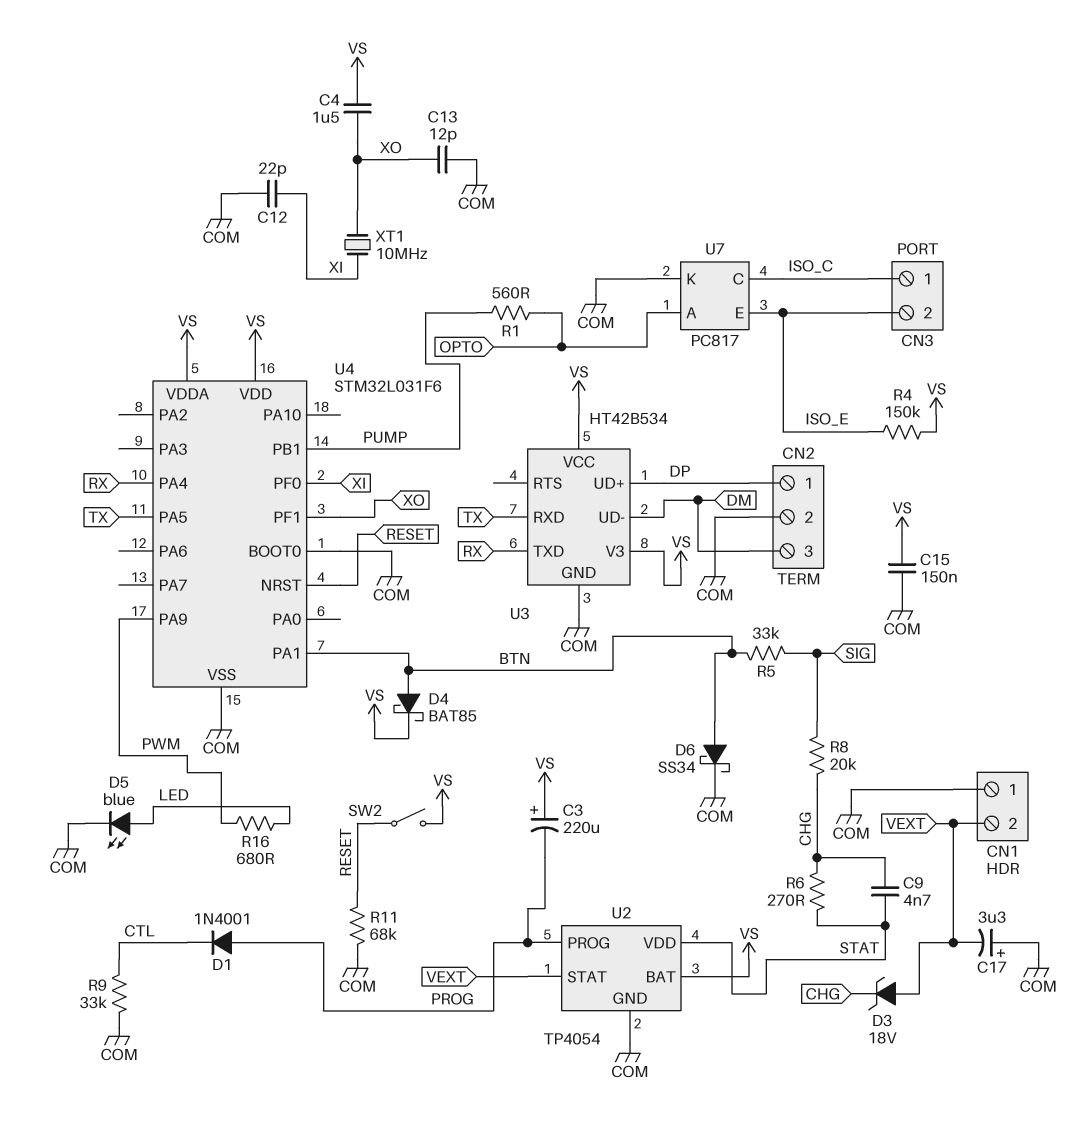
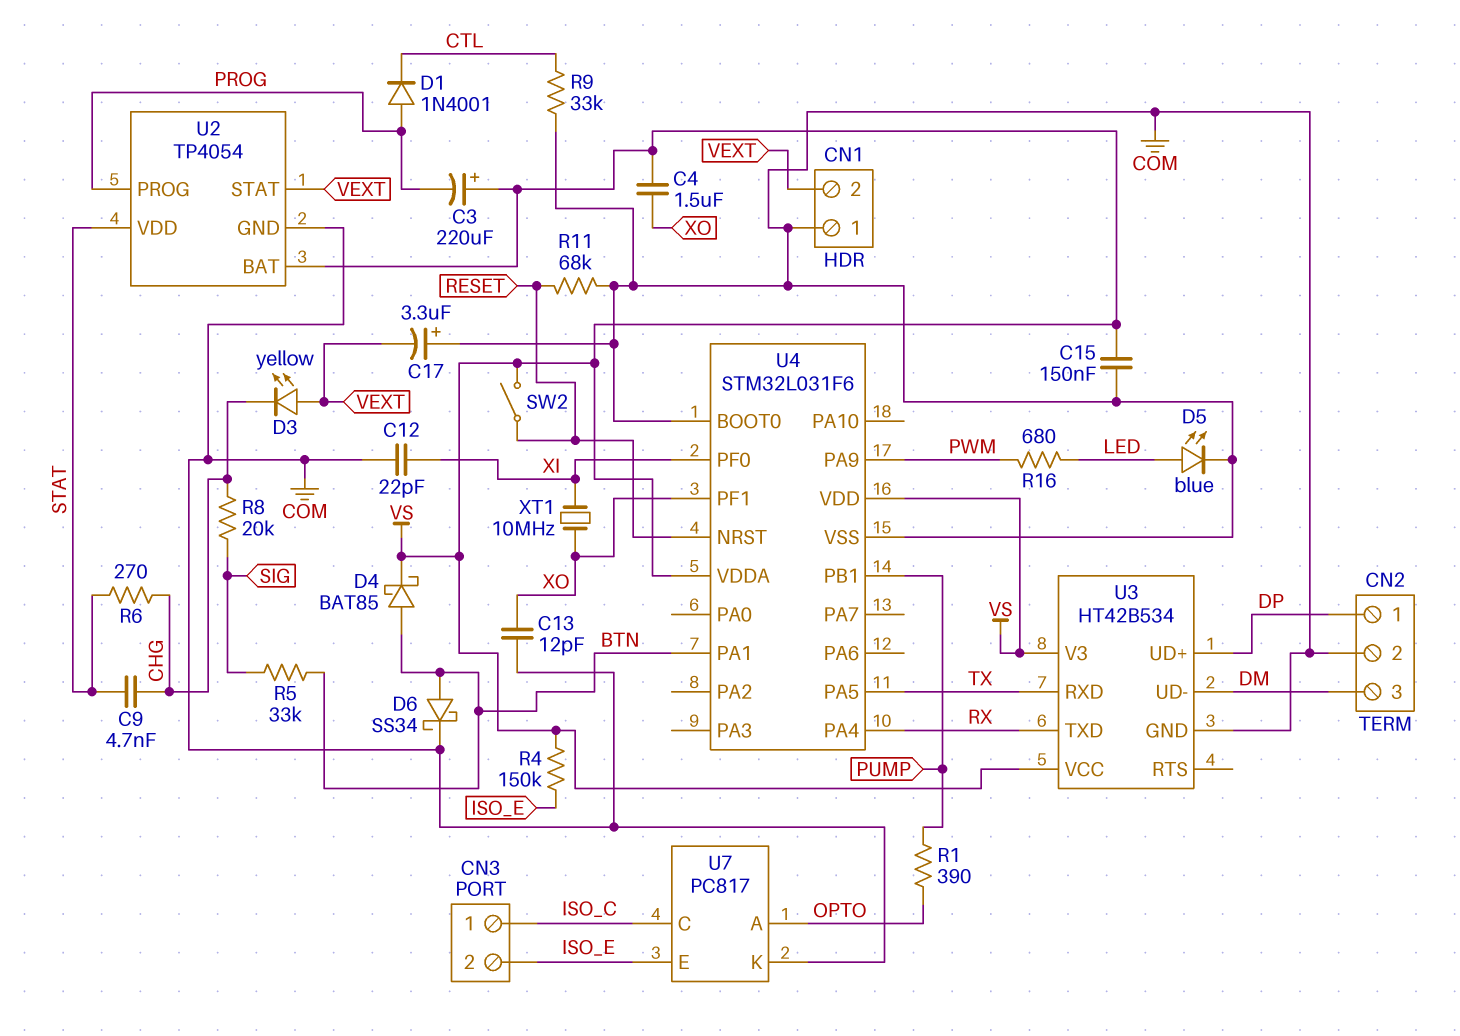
D3: zener 18V (A VEXT, K CHG) -> LED yellow (A VEXT, K CHG)
R1: 560 (OPTO, PUMP) -> 390 (OPTO, PUMP)

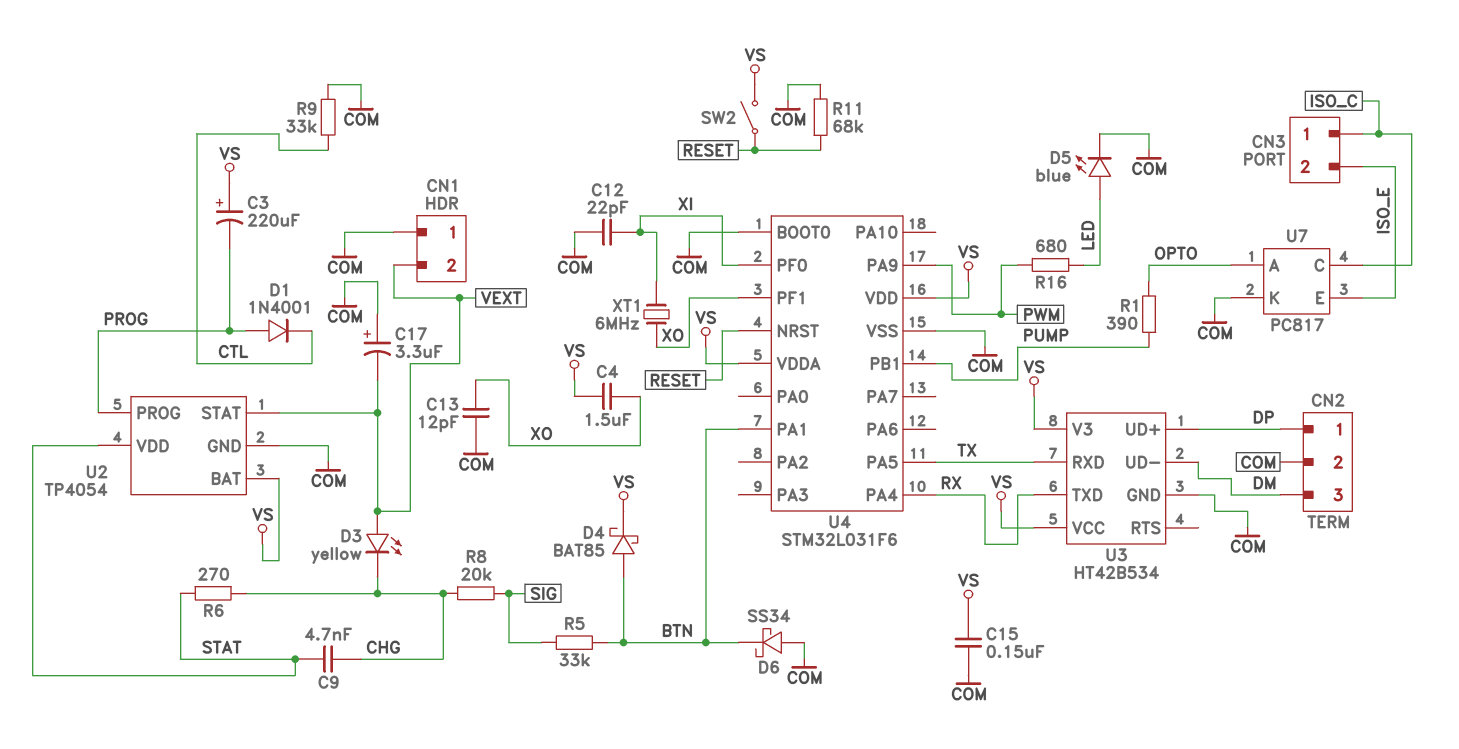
D6: schottky SS34 (A BTN, K COM) -> schottky SS34 (A COM, K BTN)
R4: 150k (ISO_E, VS) -> none
XT1: 10MHz (XI, XO) -> 6MHz (XI, XO)

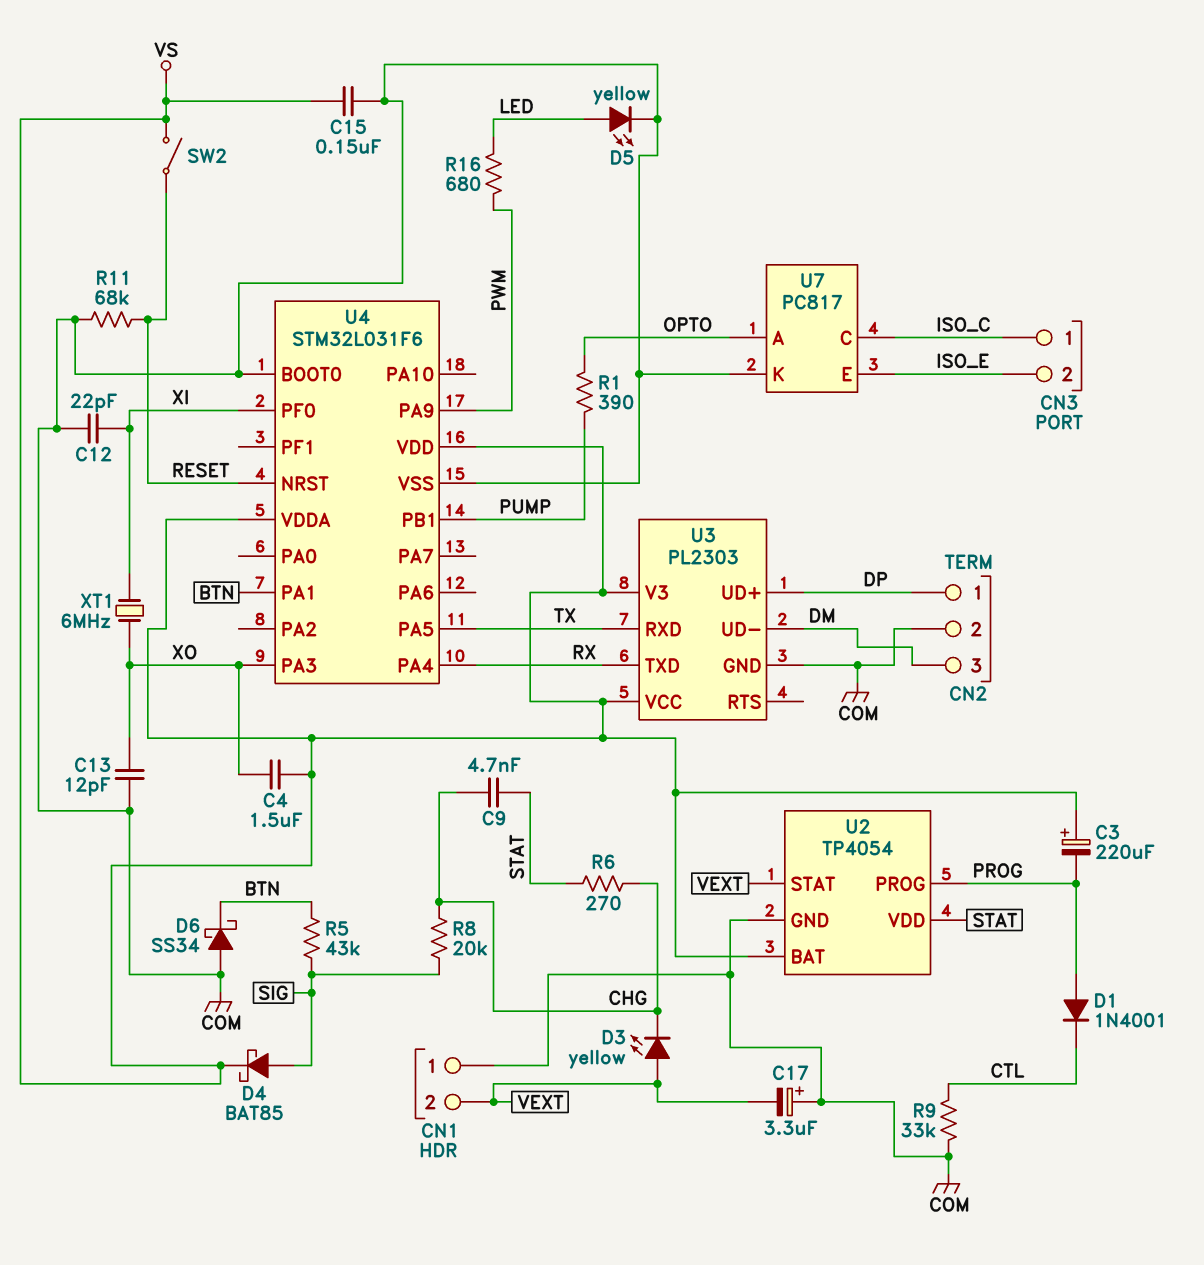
D4: schottky BAT85 (A BTN, K VS) -> schottky BAT85 (A SIG, K VS)
D5: LED blue (A LED, K COM) -> LED yellow (A LED, K COM)
R5: 33k (BTN, SIG) -> 43k (BTN, SIG)
U3: HT42B534 -> PL2303
U4 pin PA3: none -> XO
U4 pin PF1: XO -> none

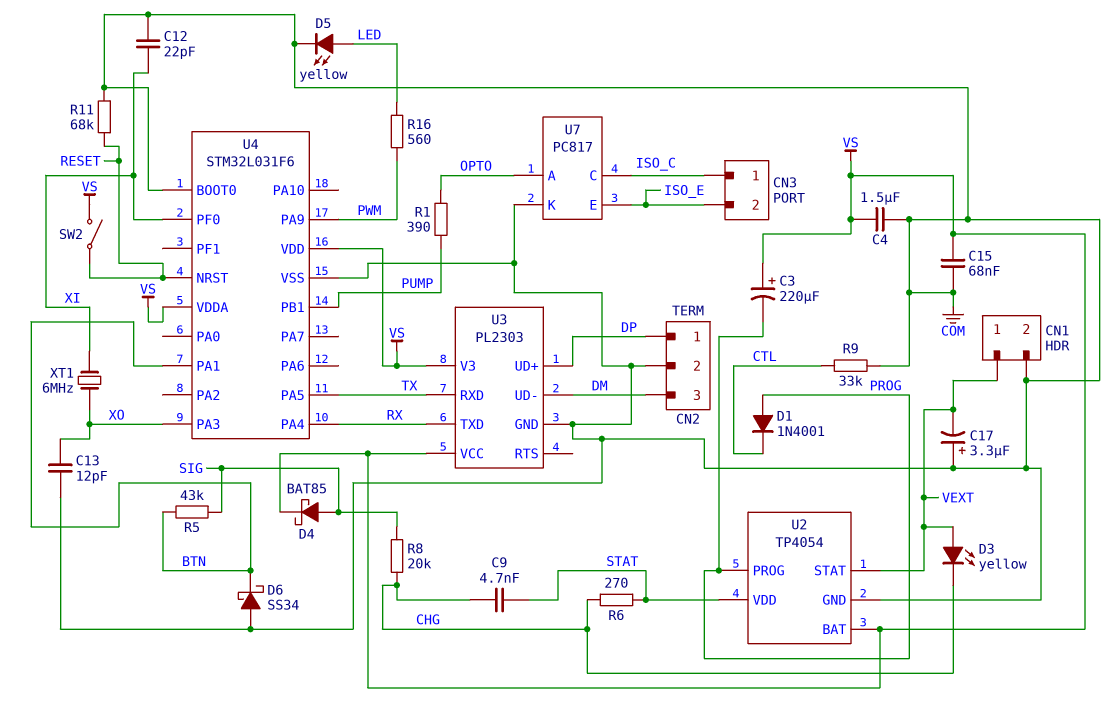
C4: 1.5uF (VS, XO) -> 1.5uF (COM, VS)
C15: 150nF (COM, VS) -> 68nF (COM, VS)
CN1 pin 1: COM -> VEXT
CN1 pin 2: VEXT -> COM
R16: 680 (LED, PWM) -> 560 (LED, PWM)

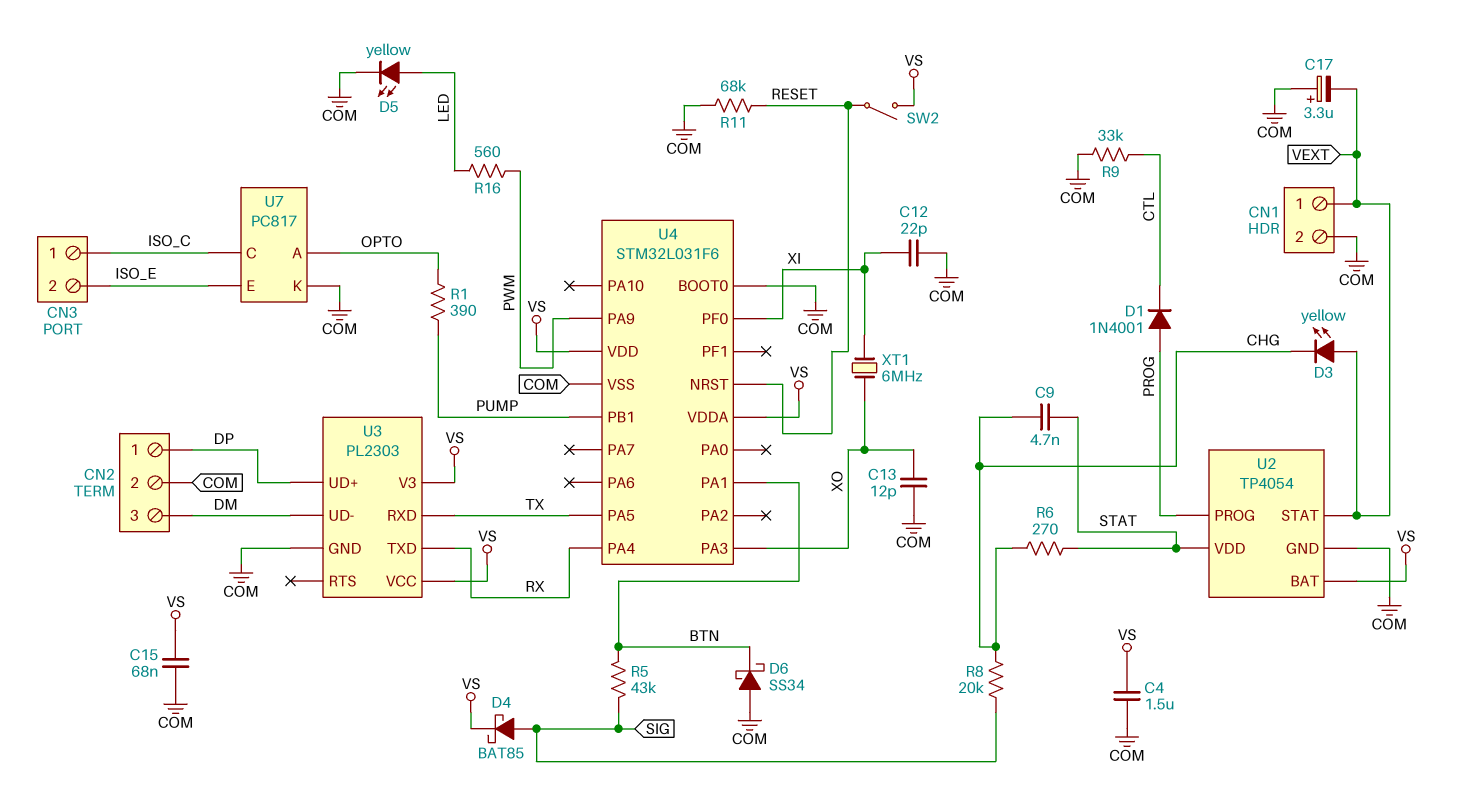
C3: 220uF (plus VS, minus PROG) -> none

